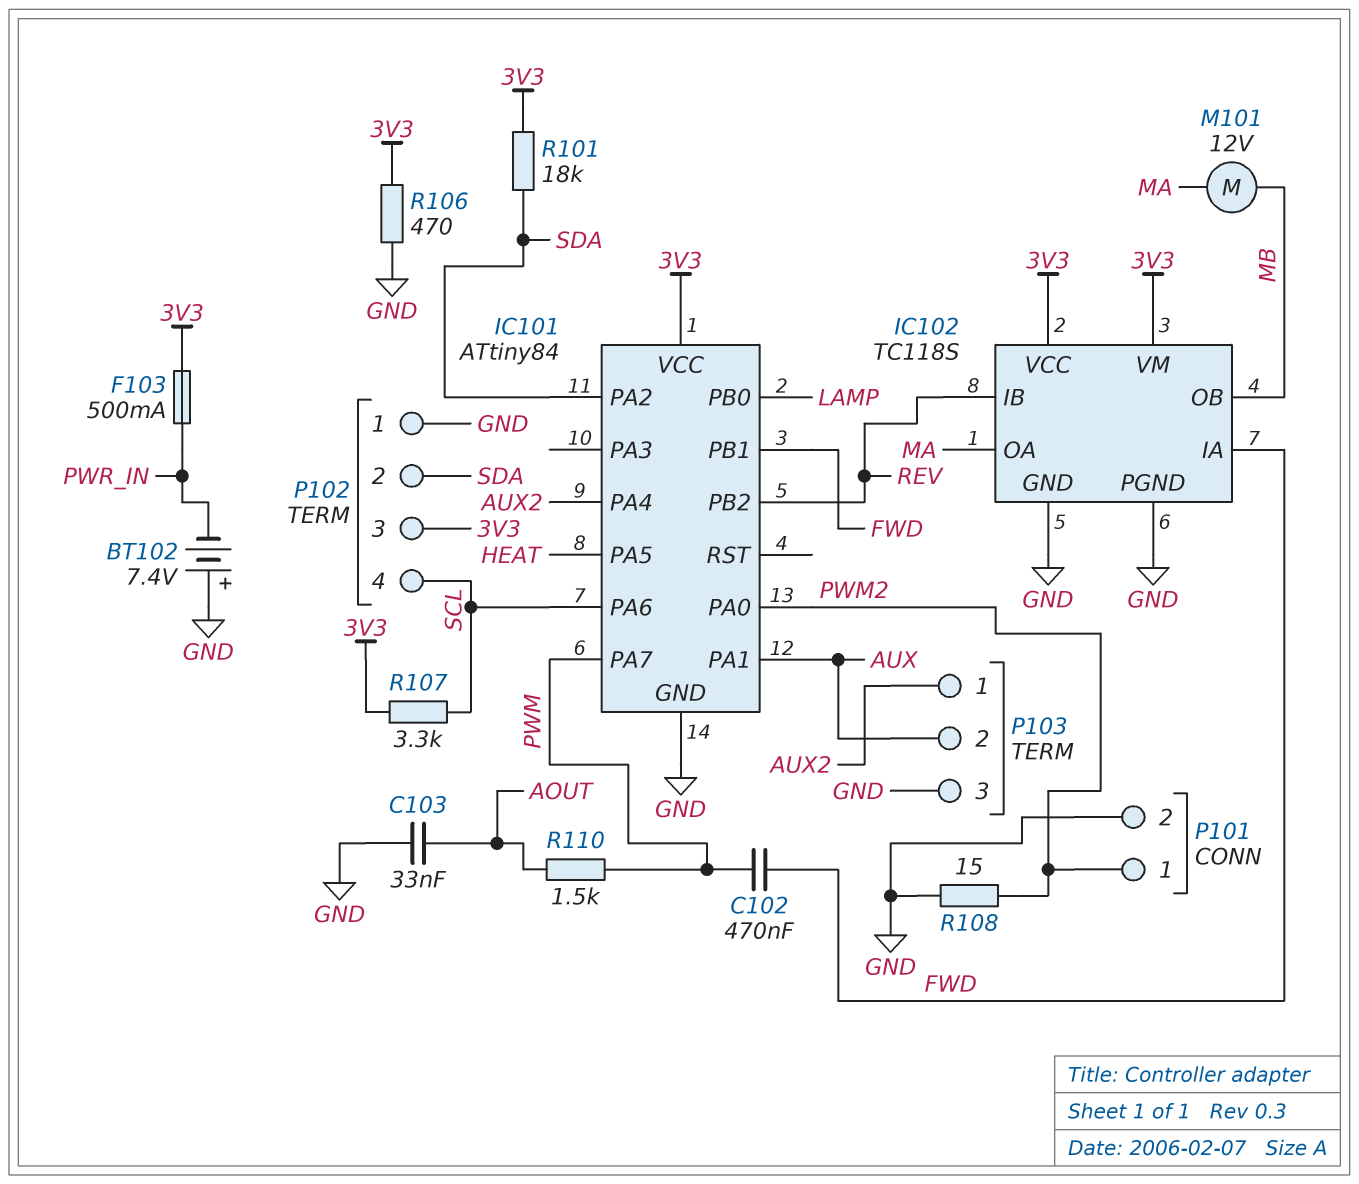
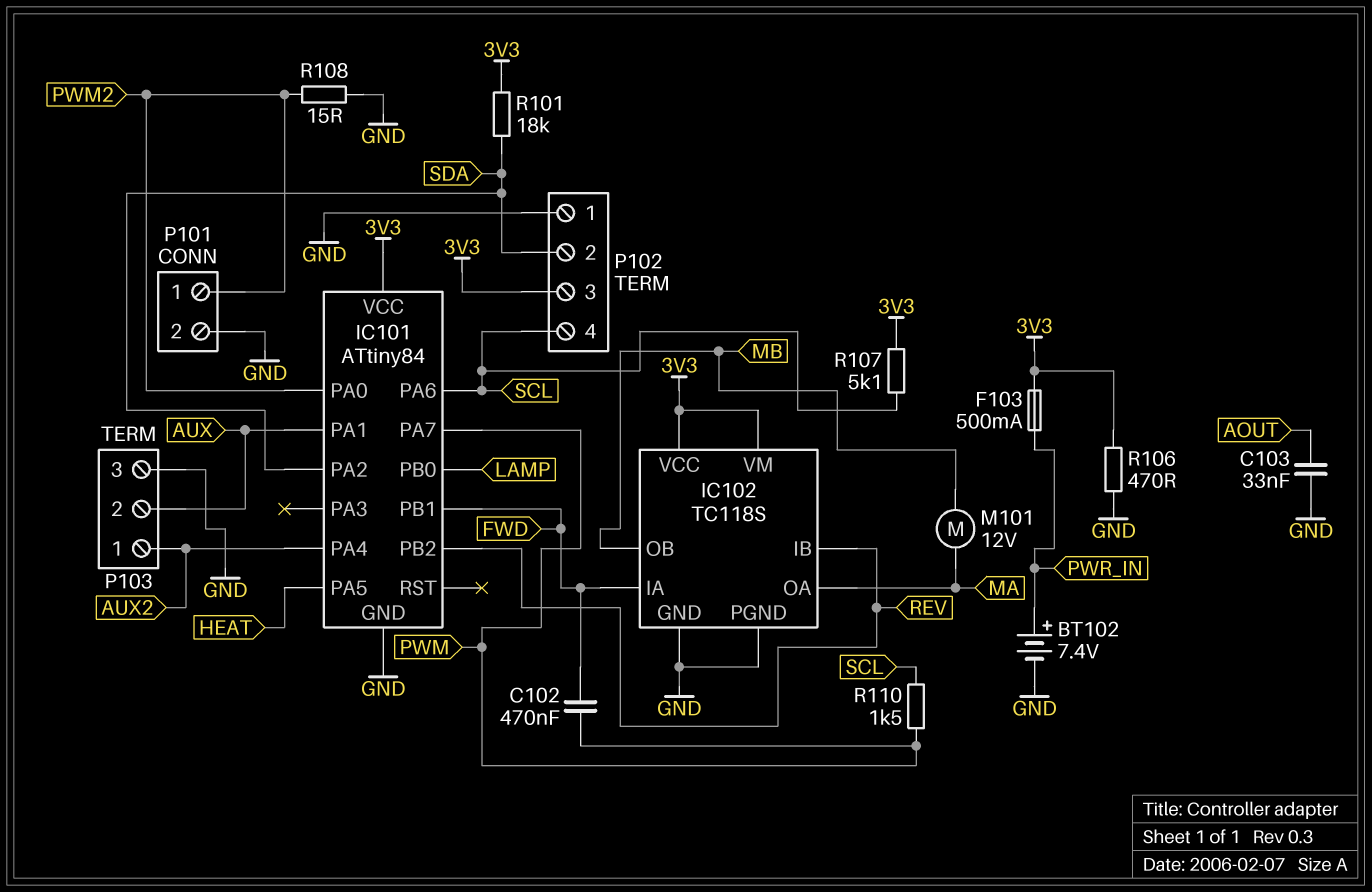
BT102: 7.4V (plus GND, minus PWR_IN) -> 7.4V (plus PWR_IN, minus GND)
R107: 3.3k (3V3, SCL) -> 5.1k (3V3, SCL)
R110: 1.5k (AOUT, PWM) -> 1.5k (PWM, SCL)

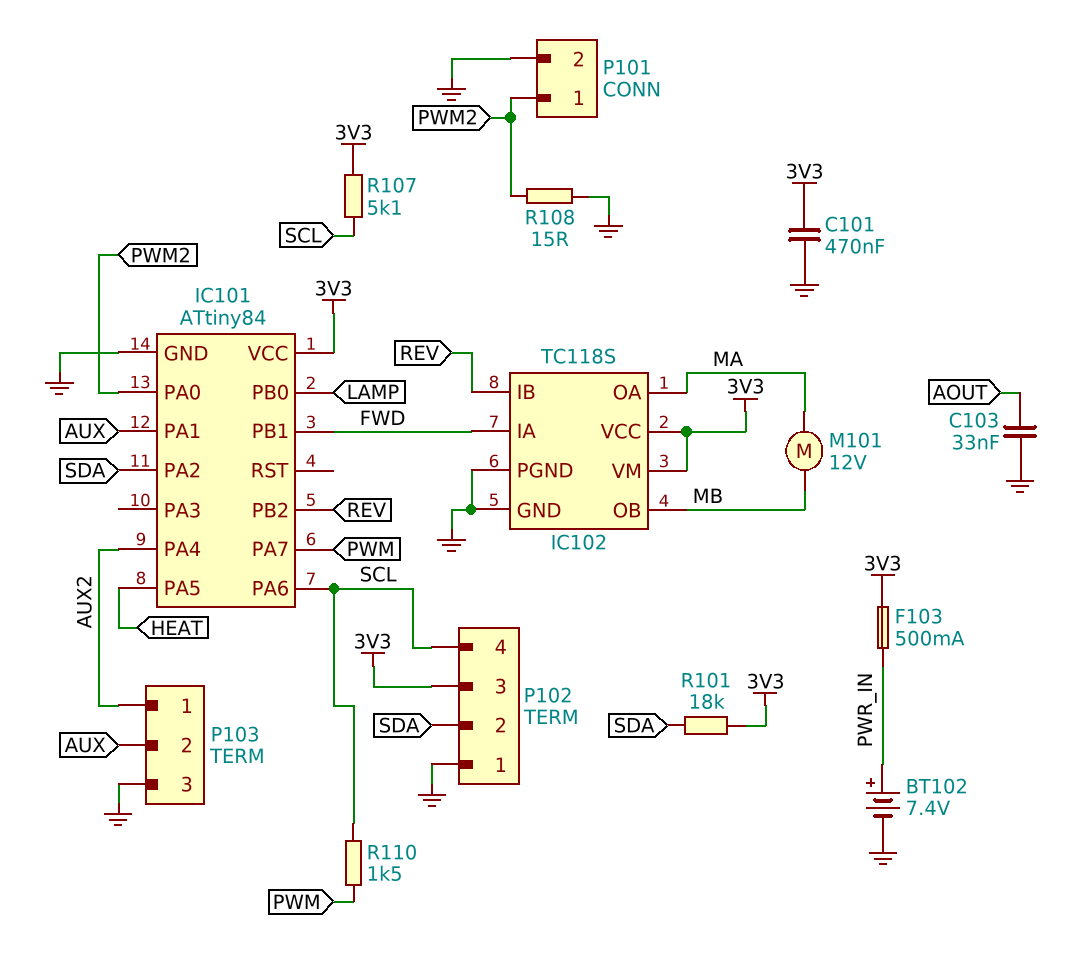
C101: none -> 470nF (3V3, GND)
C102: 470nF (FWD, PWM) -> none
R106: 470 (3V3, GND) -> none

